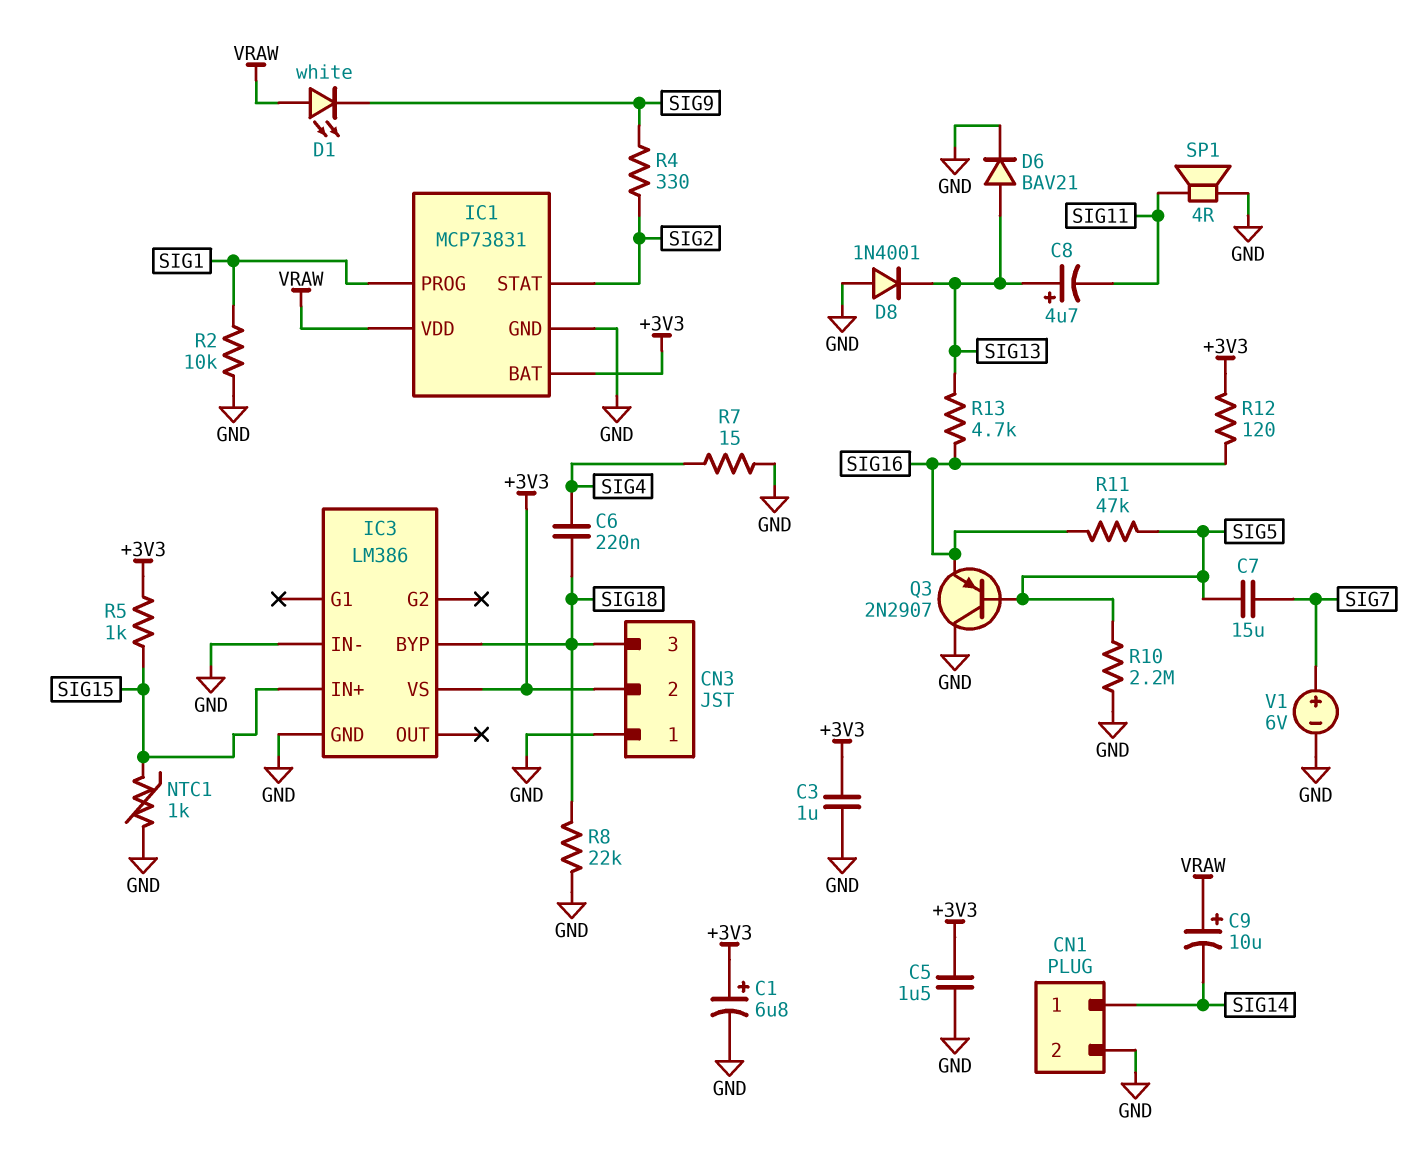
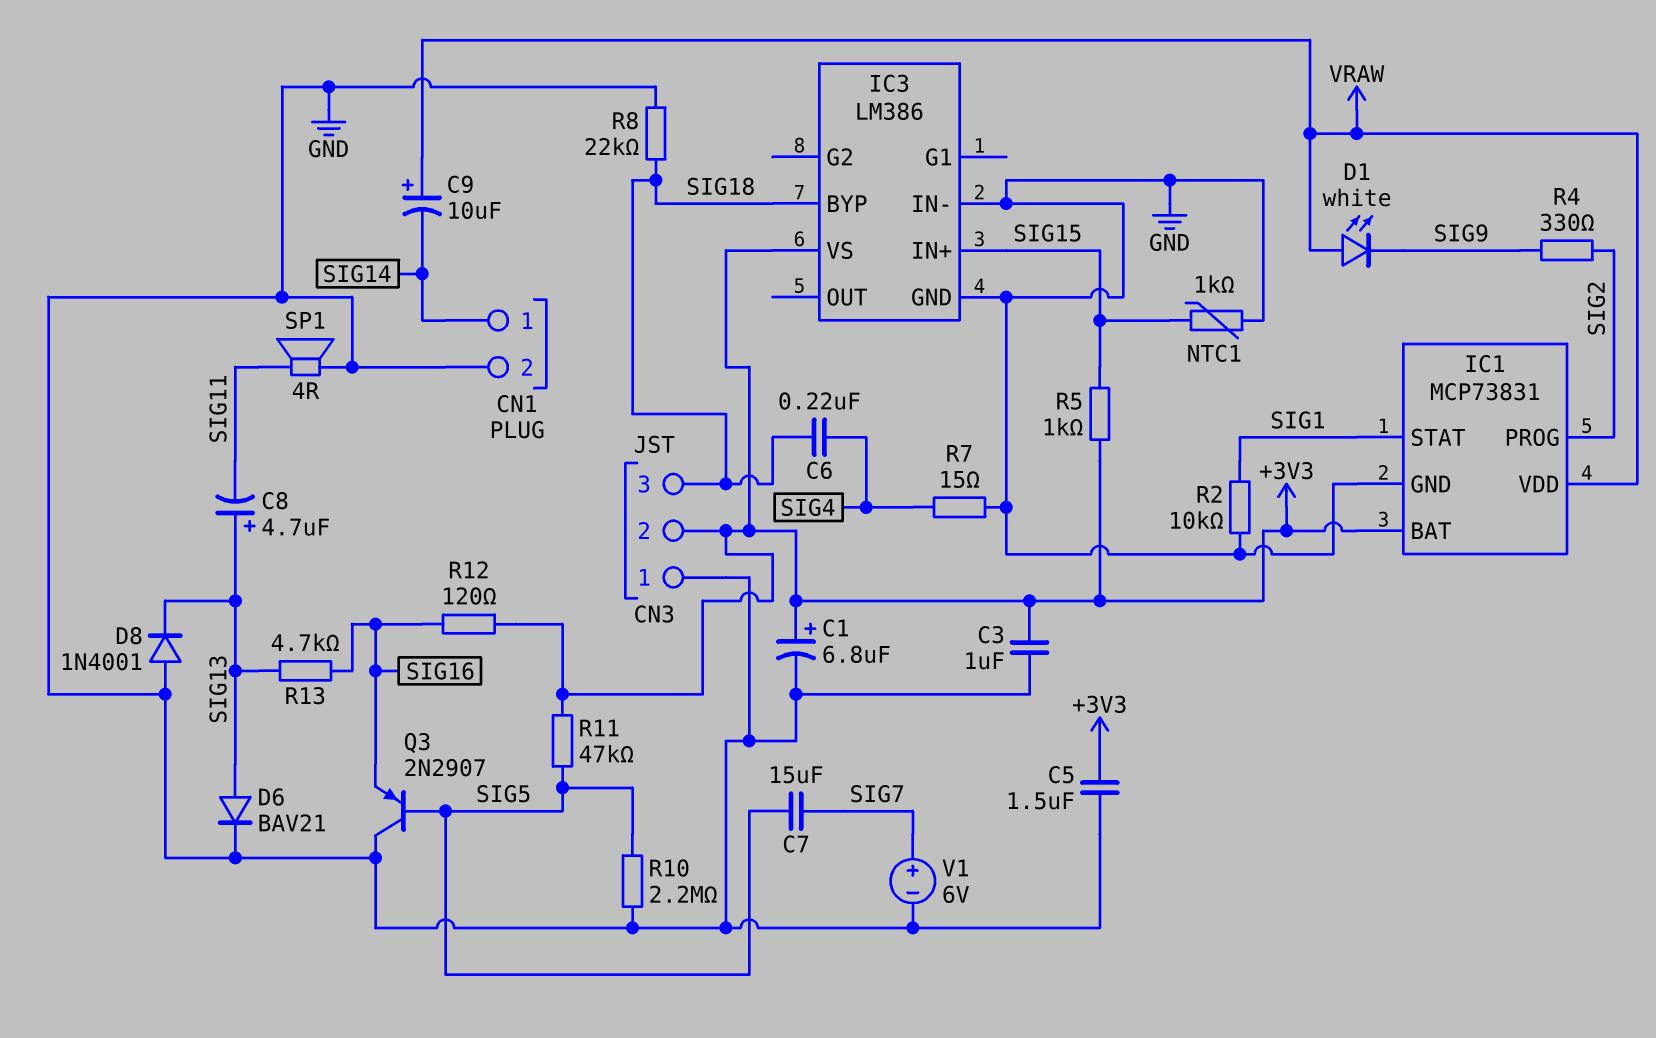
IC1 pin PROG: SIG1 -> SIG2
IC1 pin STAT: SIG2 -> SIG1
R11: 47k (SIG5, SIG16) -> 47k (+3V3, SIG5)

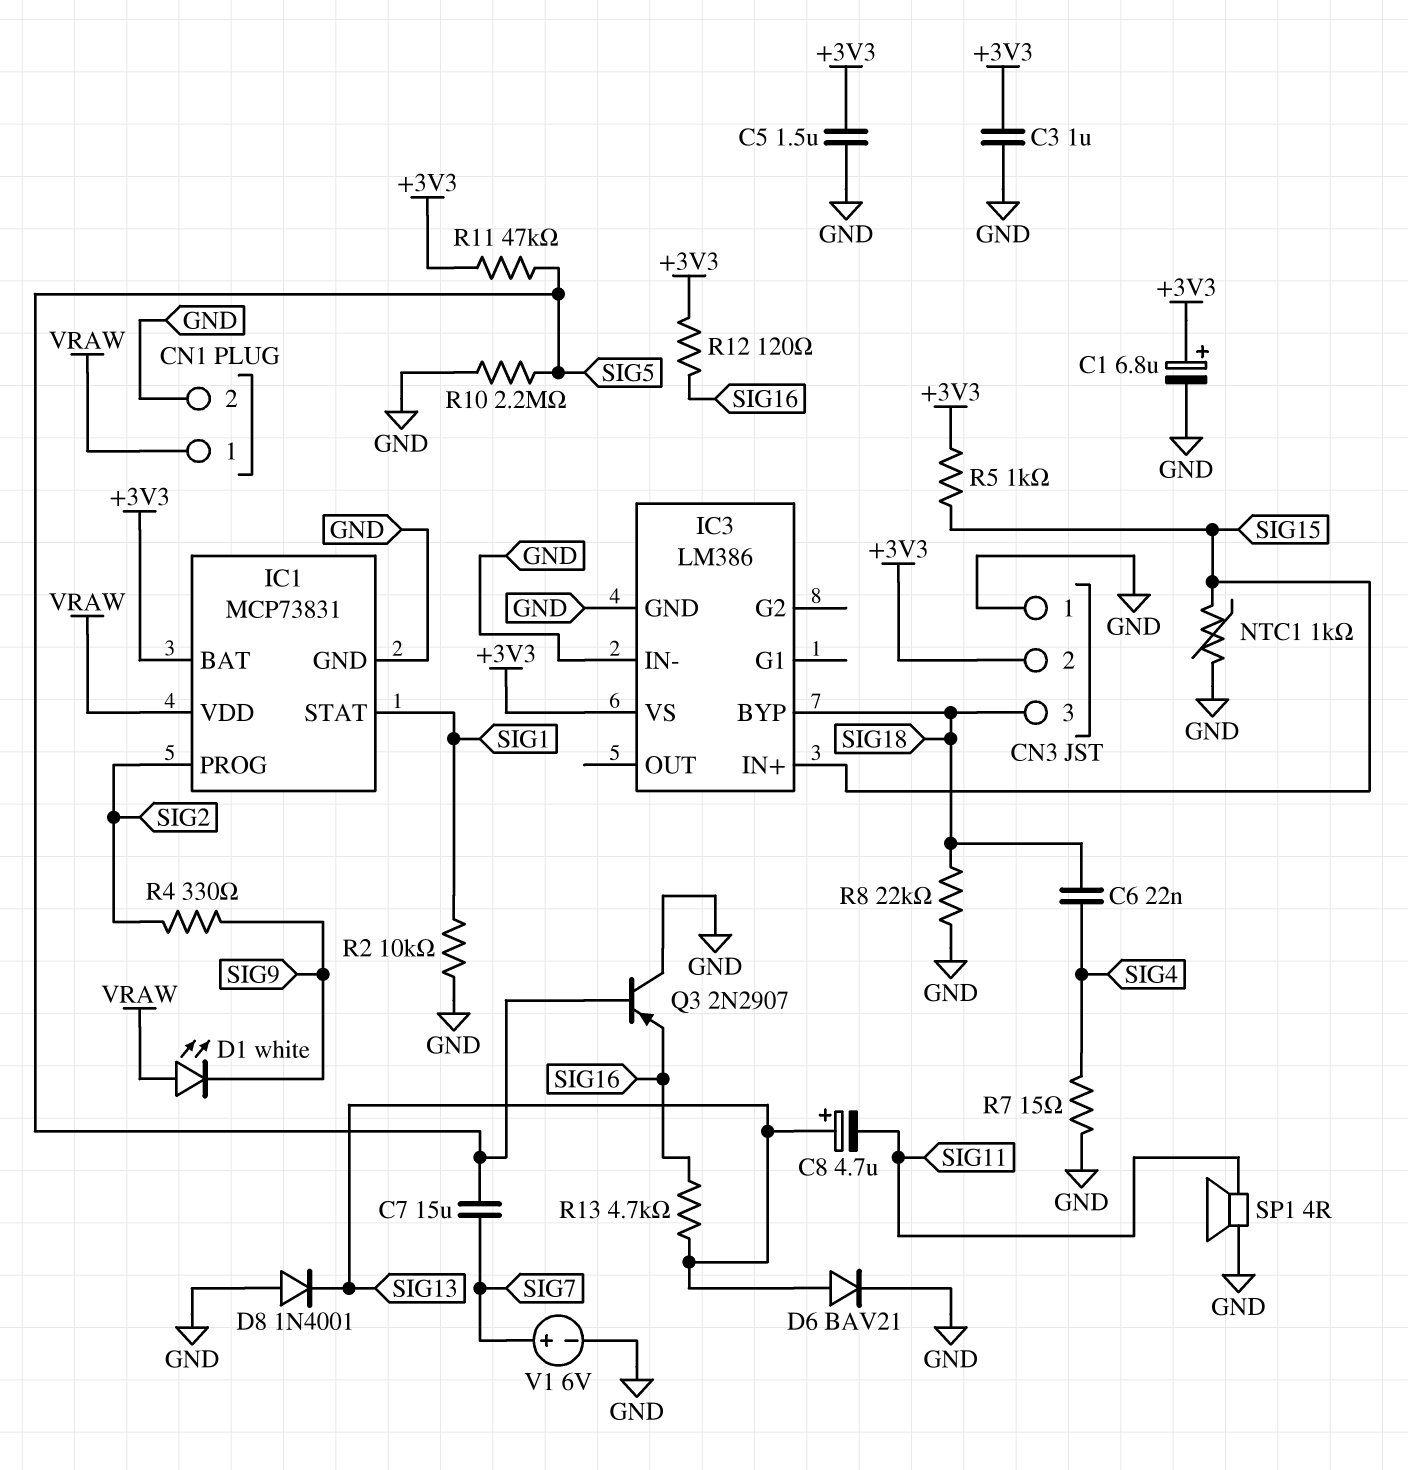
C6: 220nF (SIG4, SIG18) -> 22nF (SIG4, SIG18)
C9: 10uF (plus VRAW, minus SIG14) -> none
CN1 pin 1: SIG14 -> VRAW

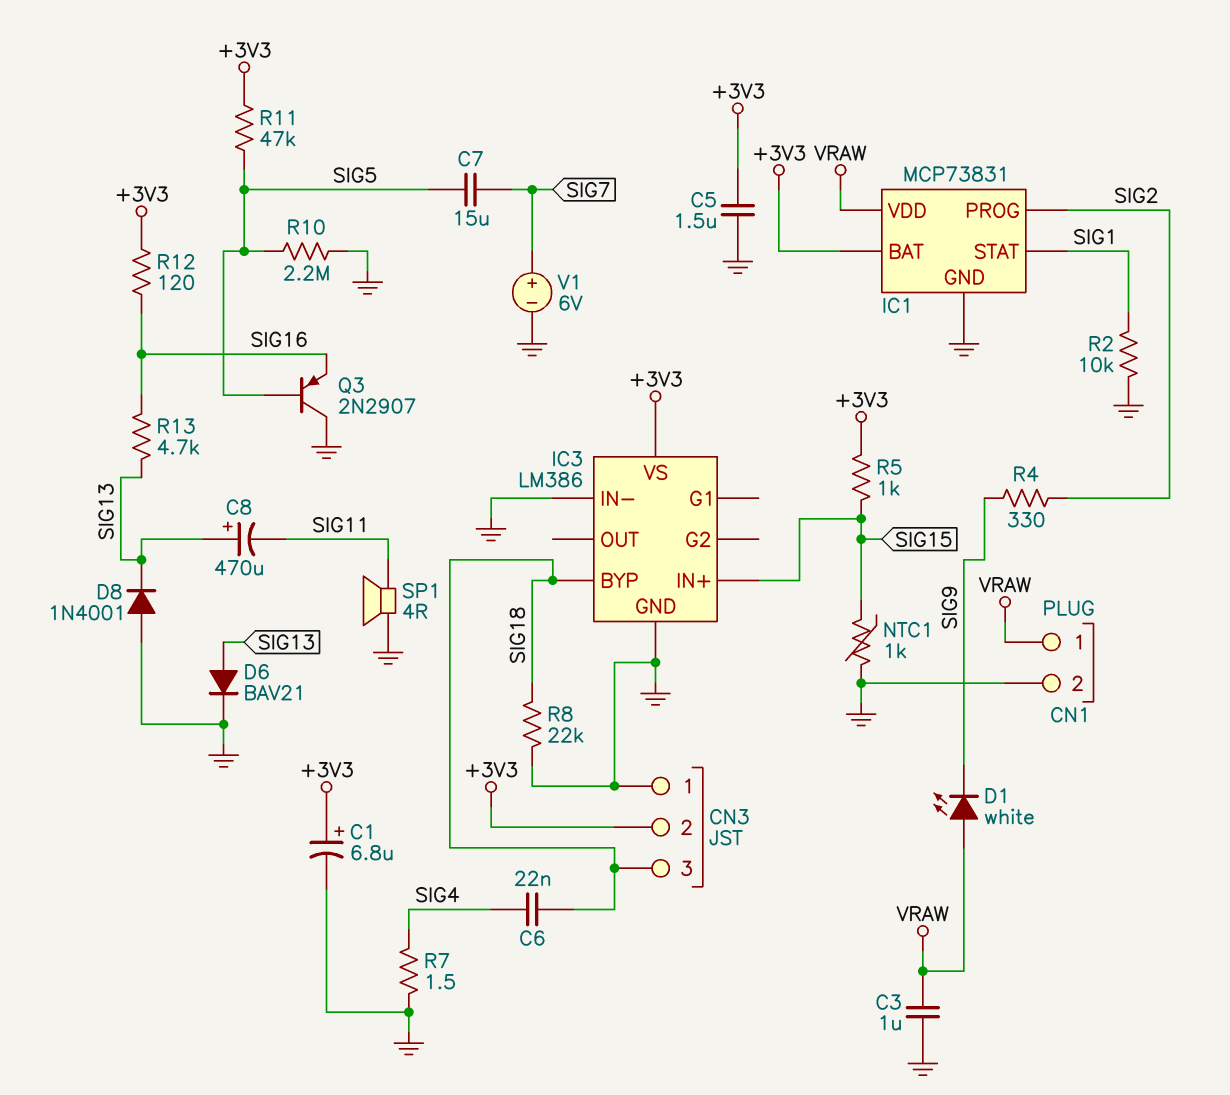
C3: 1uF (+3V3, GND) -> 1uF (GND, VRAW)
C8: 4.7uF (plus SIG13, minus SIG11) -> 470uF (plus SIG13, minus SIG11)
R7: 15 (GND, SIG4) -> 1.5 (GND, SIG4)

